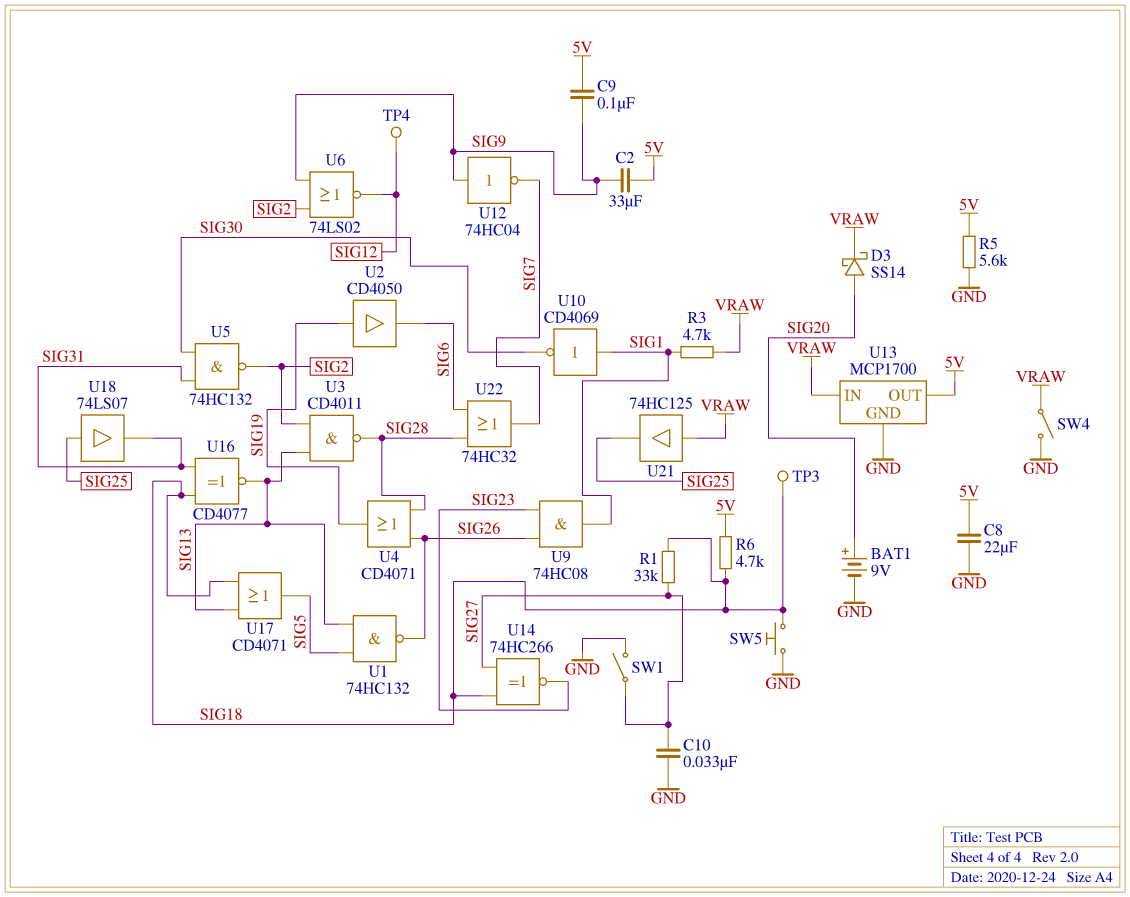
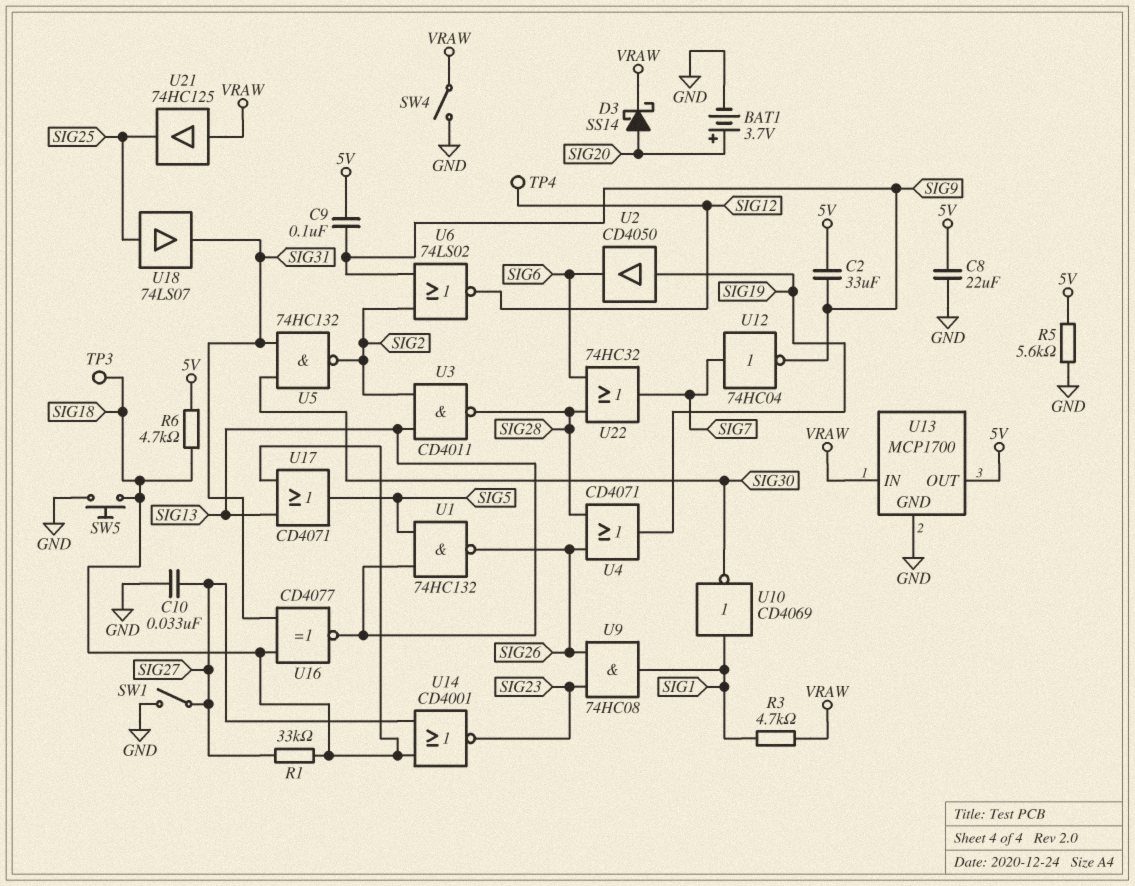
BAT1: 9V (plus SIG20, minus GND) -> 3.7V (plus SIG20, minus GND)
U12: NOT 74HC04 (in SIG9, out SIG7) -> NOT 74HC04 (in SIG7, out SIG9)
U14: XNOR 74HC266 (in SIG18, in SIG27, out SIG23) -> NOR CD4001 (in SIG18, in SIG27, out SIG23)

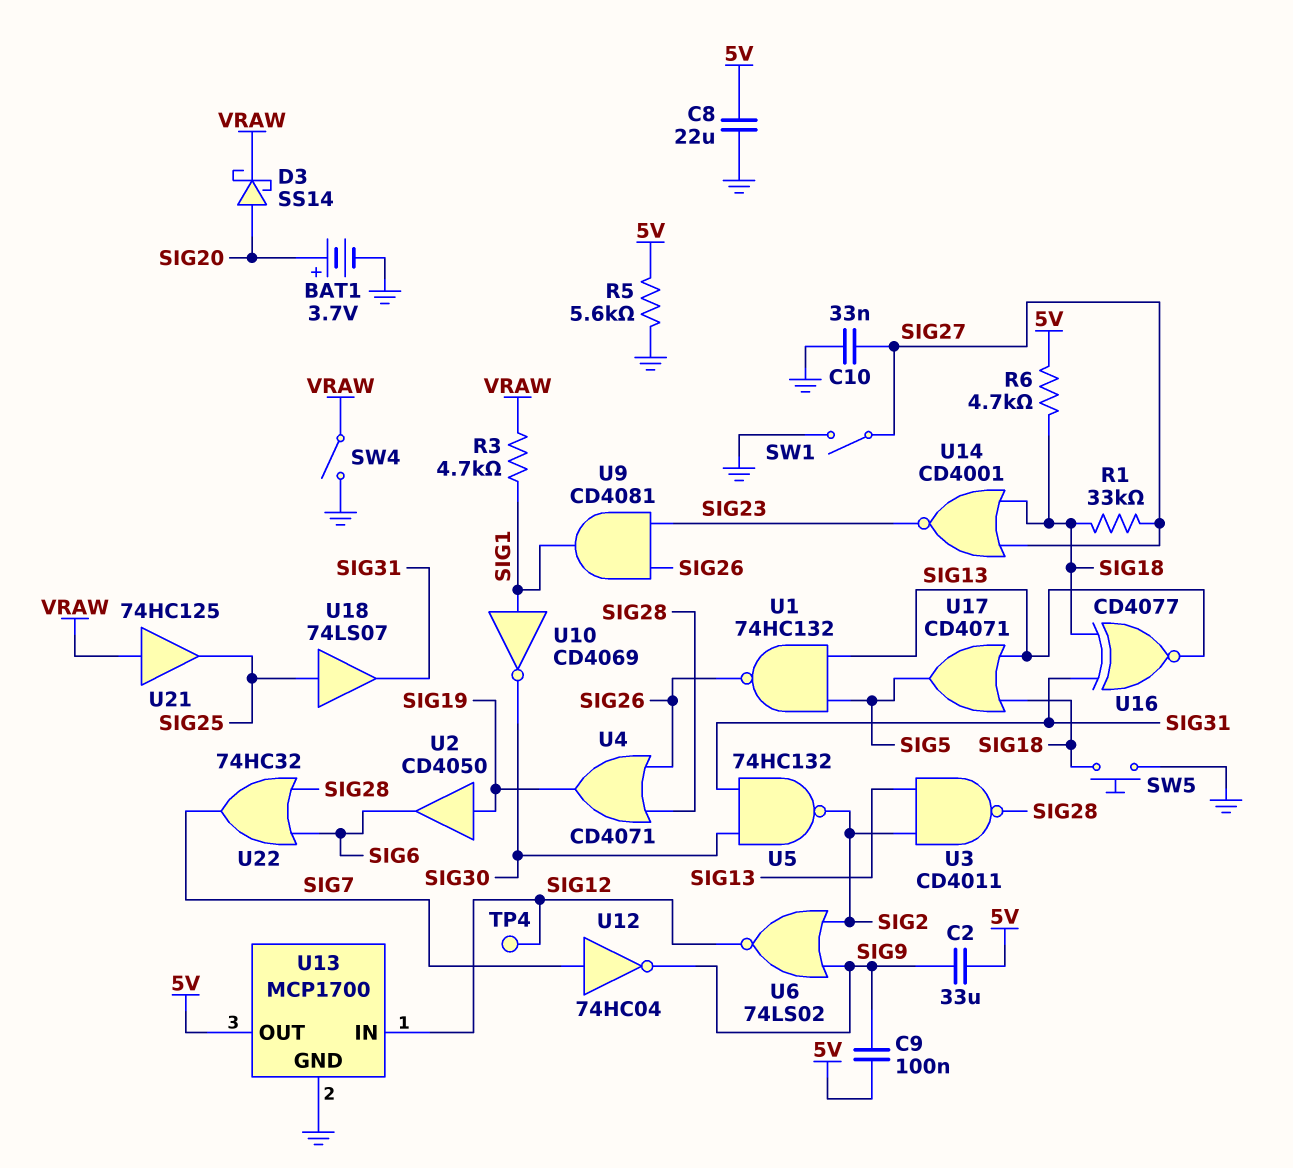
TP3: test point (SIG18) -> none
U9: AND 74HC08 (in SIG23, in SIG26, out SIG1) -> AND CD4081 (in SIG23, in SIG26, out SIG1)
U13 pin IN: VRAW -> SIG12

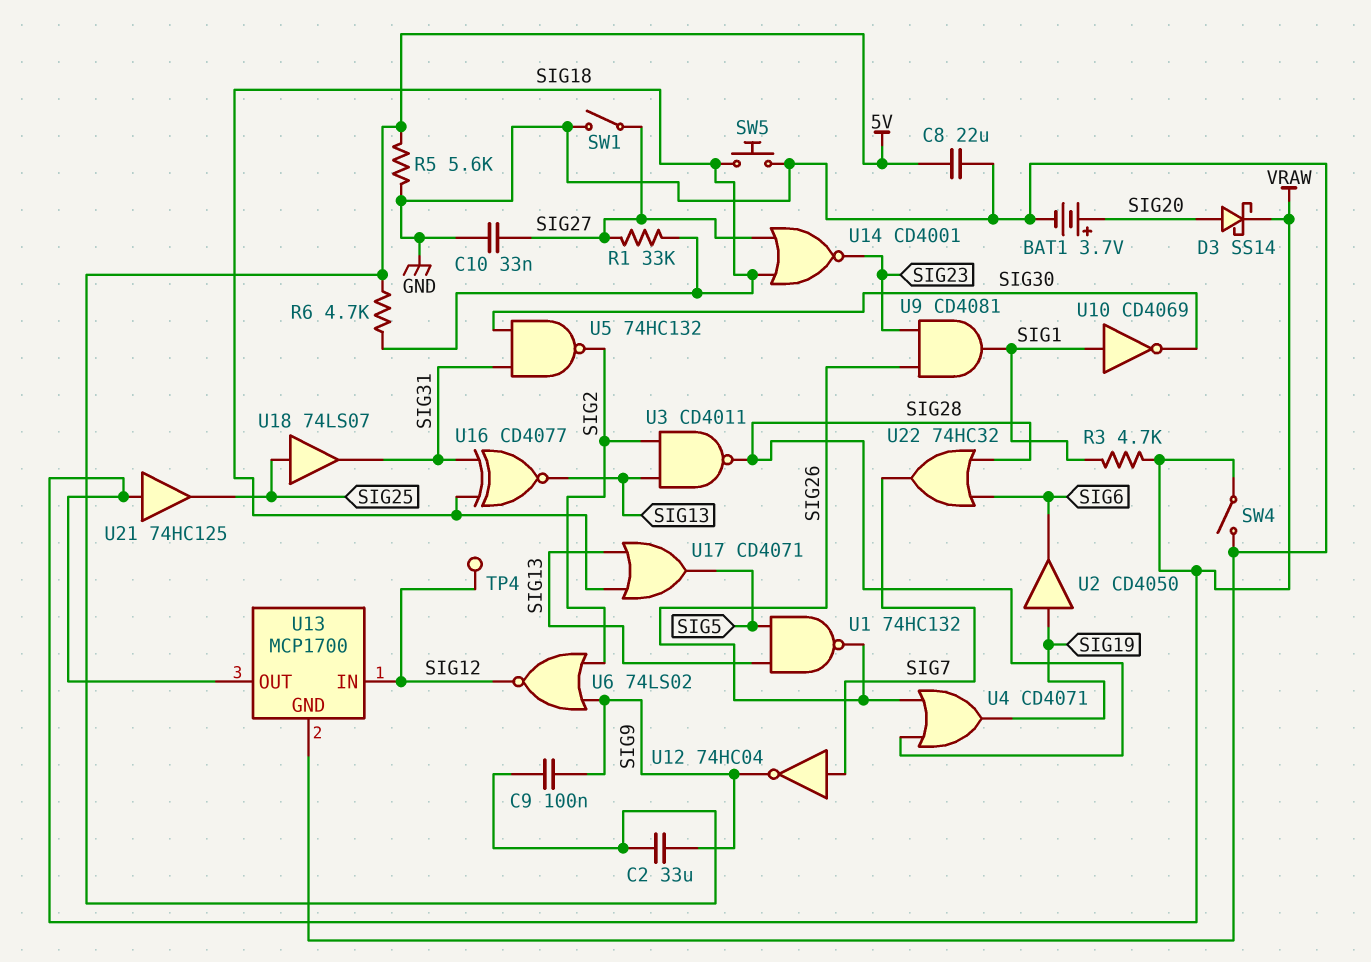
U13 pin OUT: 5V -> VRAW

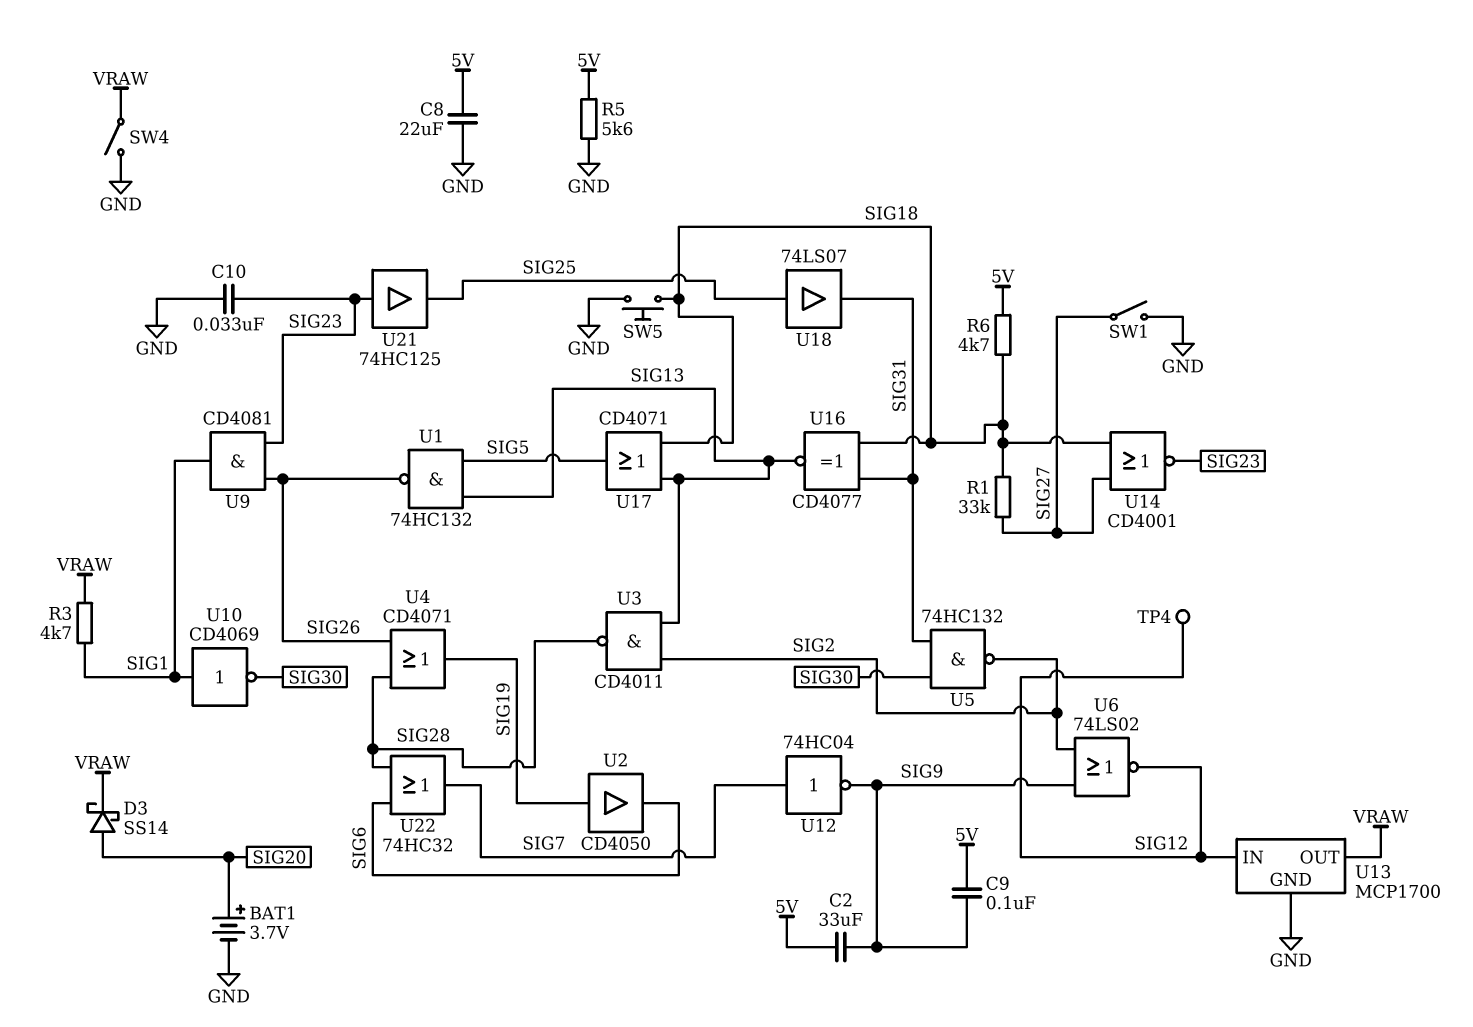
C10: 33nF (GND, SIG27) -> 33nF (GND, SIG23)
U21: buffer 74HC125 (in VRAW, out SIG25) -> buffer 74HC125 (in SIG23, out SIG25)

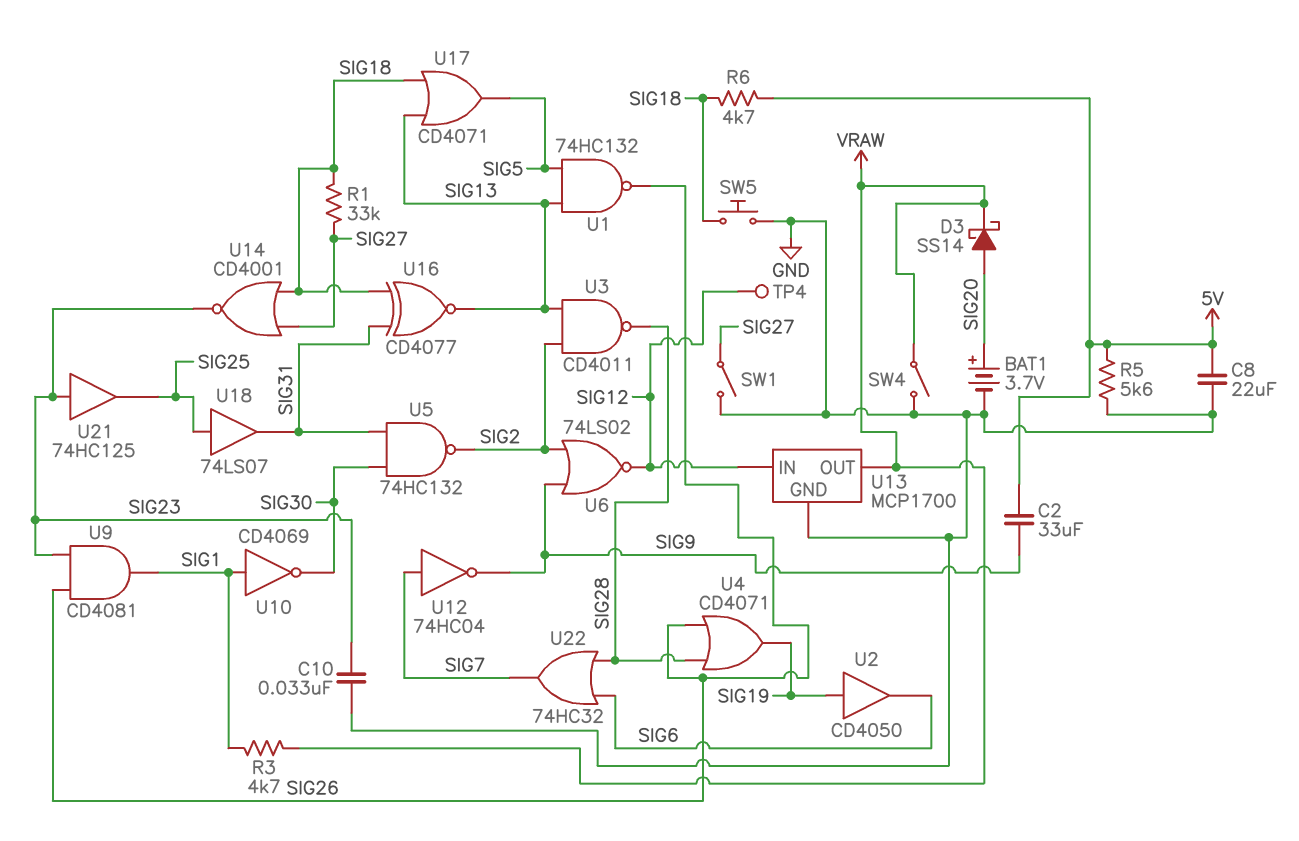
C9: 100nF (5V, SIG9) -> none

